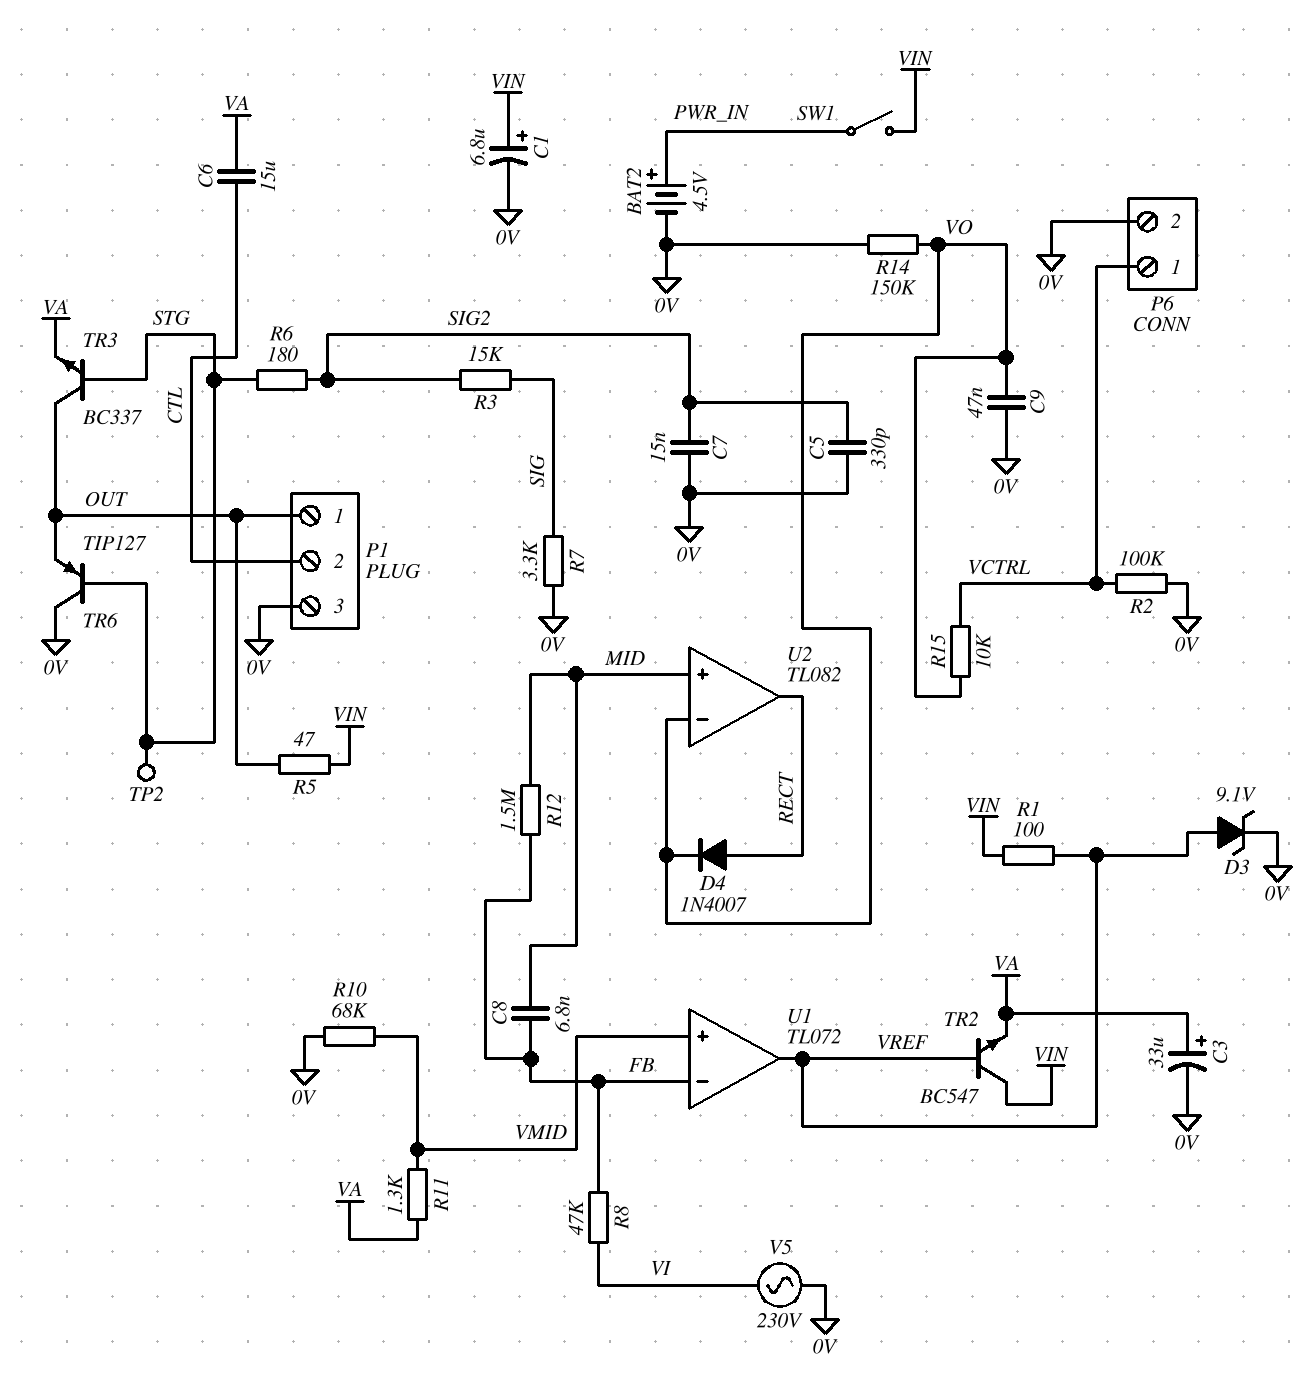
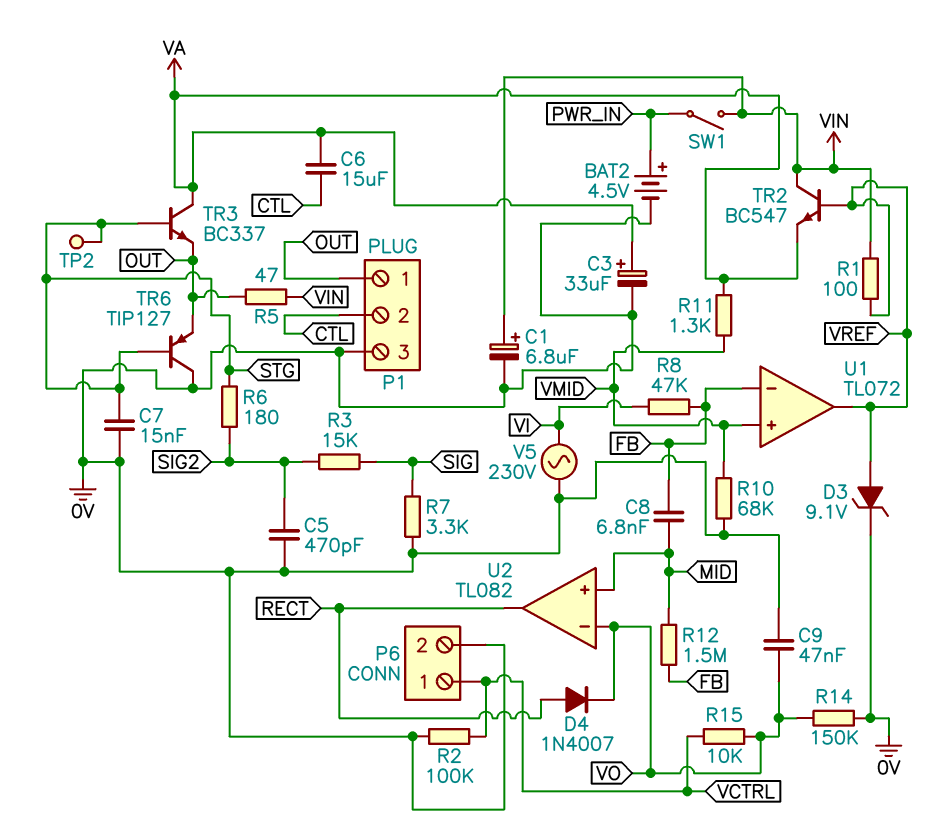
C5: 330pF (0V, SIG2) -> 470pF (0V, SIG2)
C7: 15nF (0V, SIG2) -> 15nF (0V, STG)
TR3: NPN BC337 (B STG, C OUT, E VA) -> NPN BC337 (B STG, C VA, E OUT)

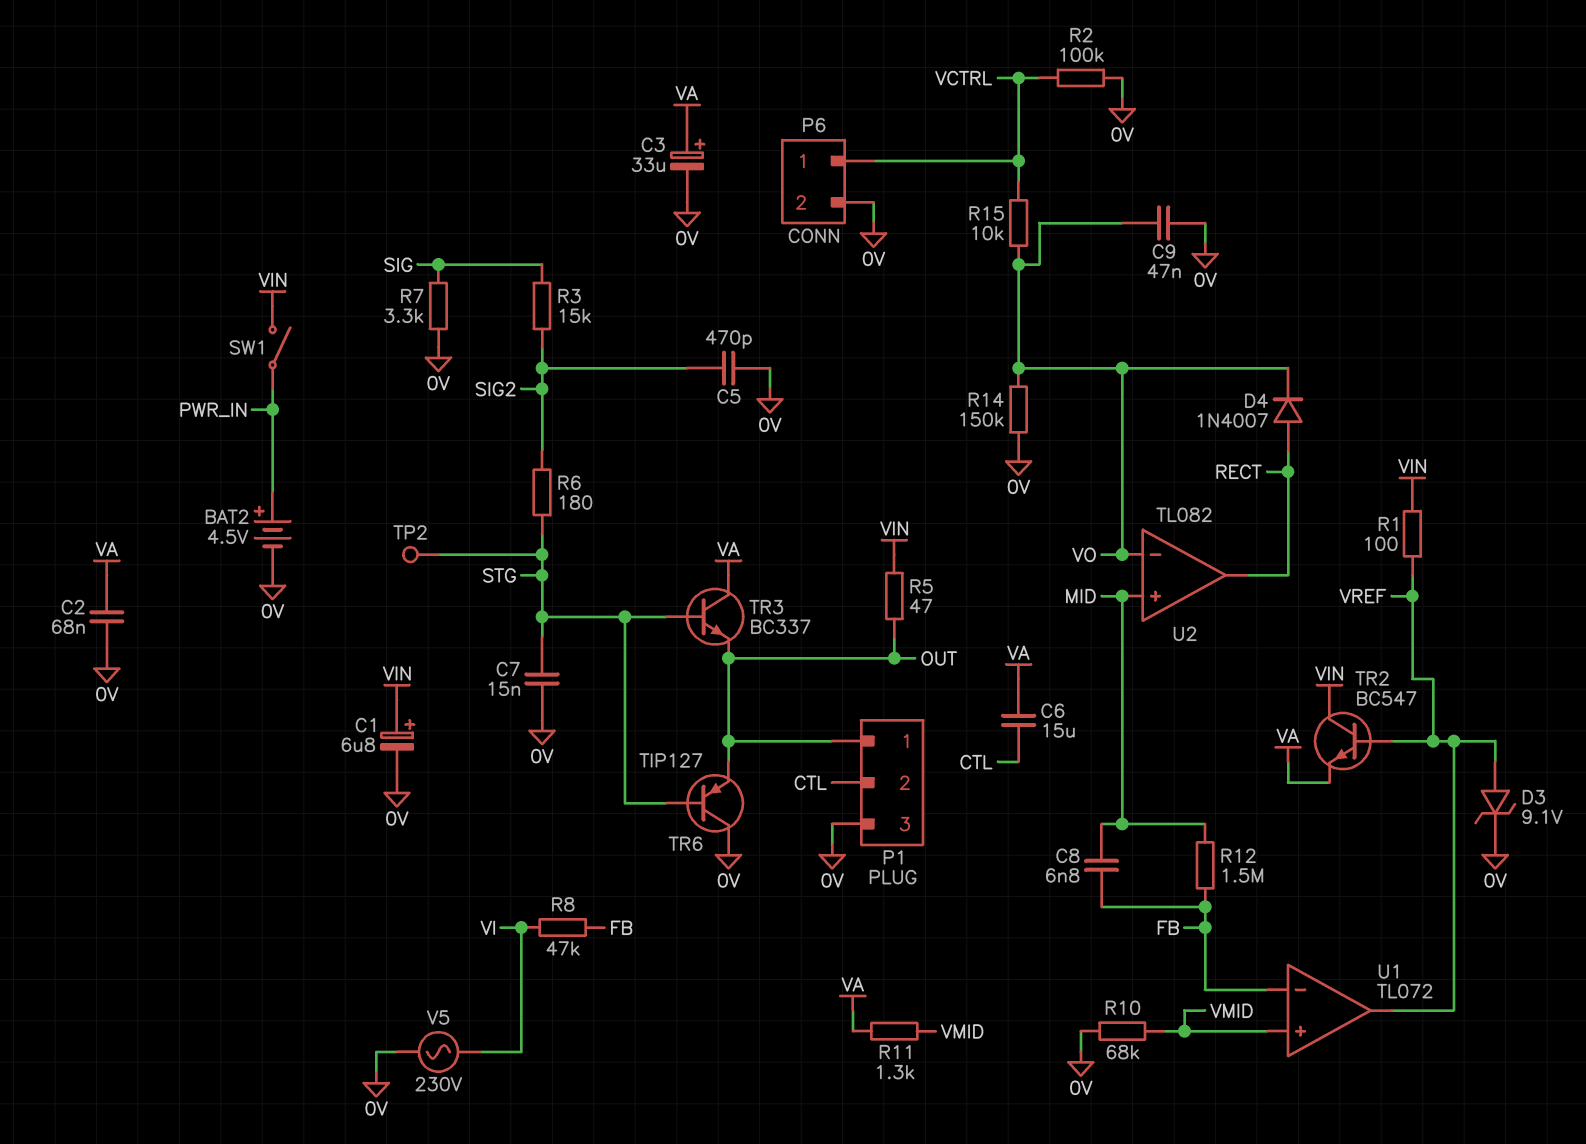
C2: none -> 68nF (0V, VA)

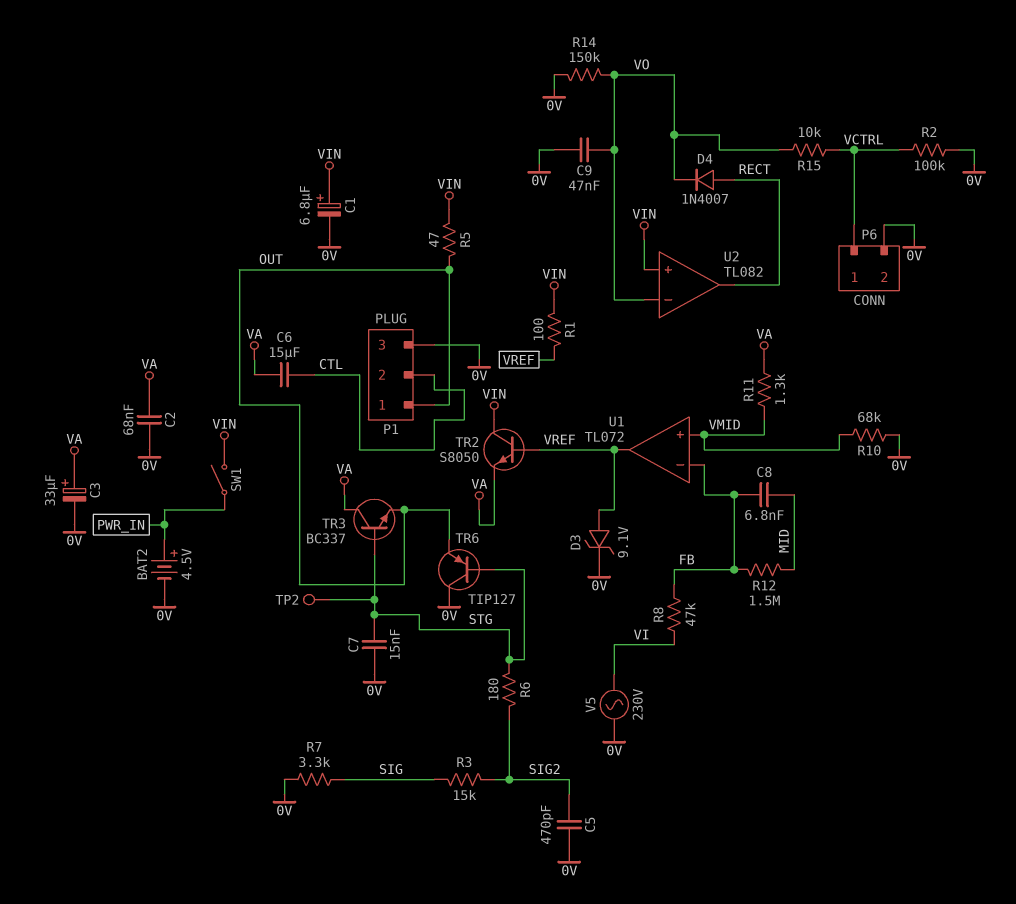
TR2: NPN BC547 (B VREF, C VIN, E VA) -> NPN S8050 (B VREF, C VIN, E VA)
U2 pin in+: MID -> VIN

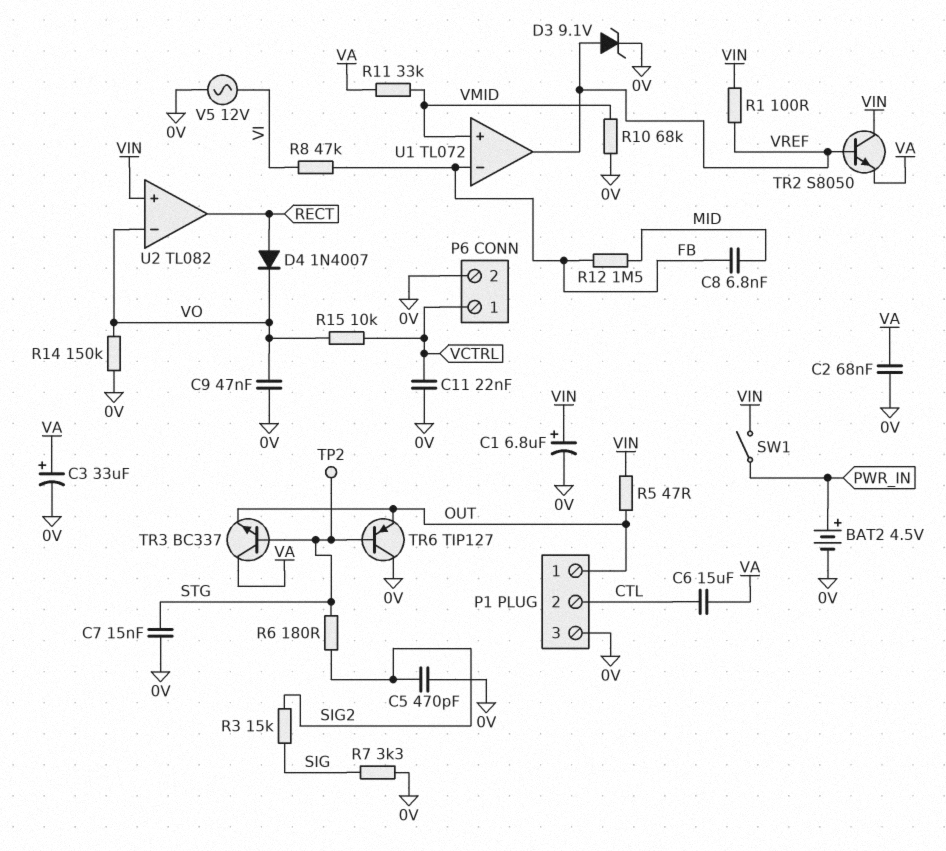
C11: none -> 22nF (0V, VCTRL)
R2: 100k (0V, VCTRL) -> none
R11: 1.3k (VA, VMID) -> 33k (VA, VMID)
V5: AC 230V (0V, VI) -> AC 12V (0V, VI)

